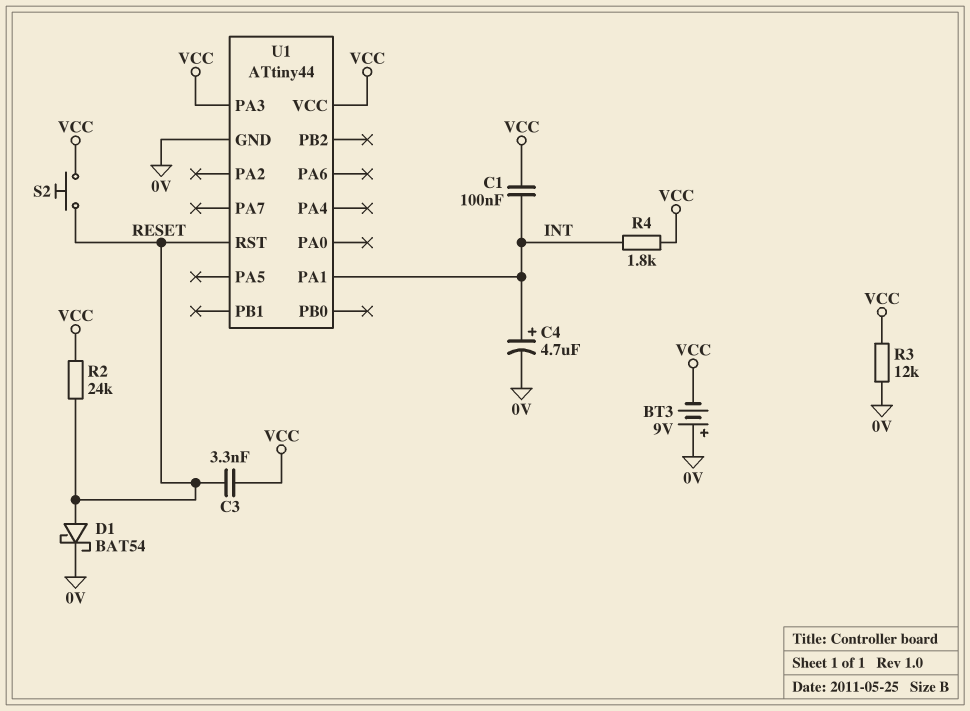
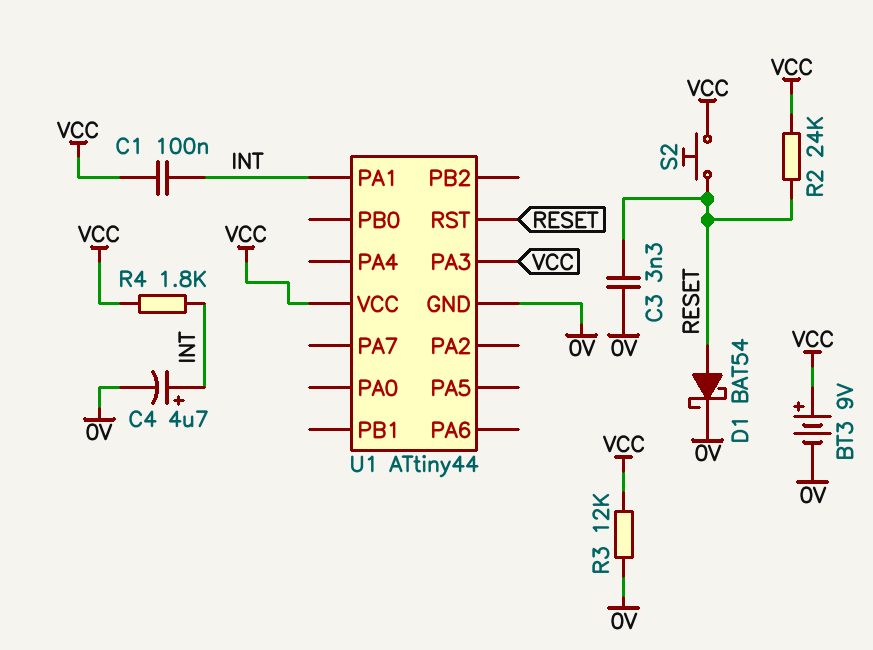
BT3: 9V (plus 0V, minus VCC) -> 9V (plus VCC, minus 0V)
C3: 3.3nF (RESET, VCC) -> 3.3nF (0V, RESET)

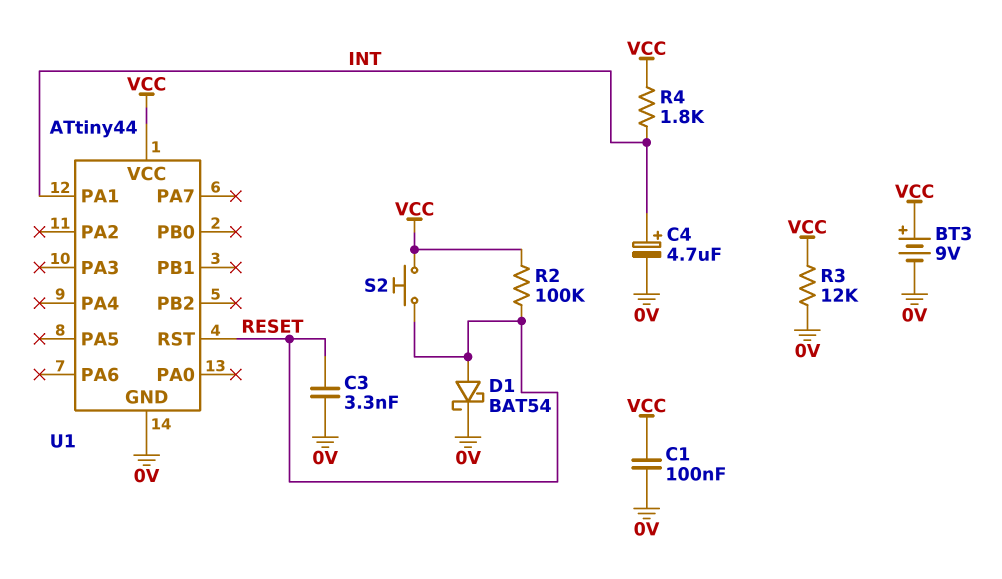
C1: 100nF (INT, VCC) -> 100nF (0V, VCC)
R2: 24k (RESET, VCC) -> 100k (RESET, VCC)
U1 pin PA3: VCC -> none

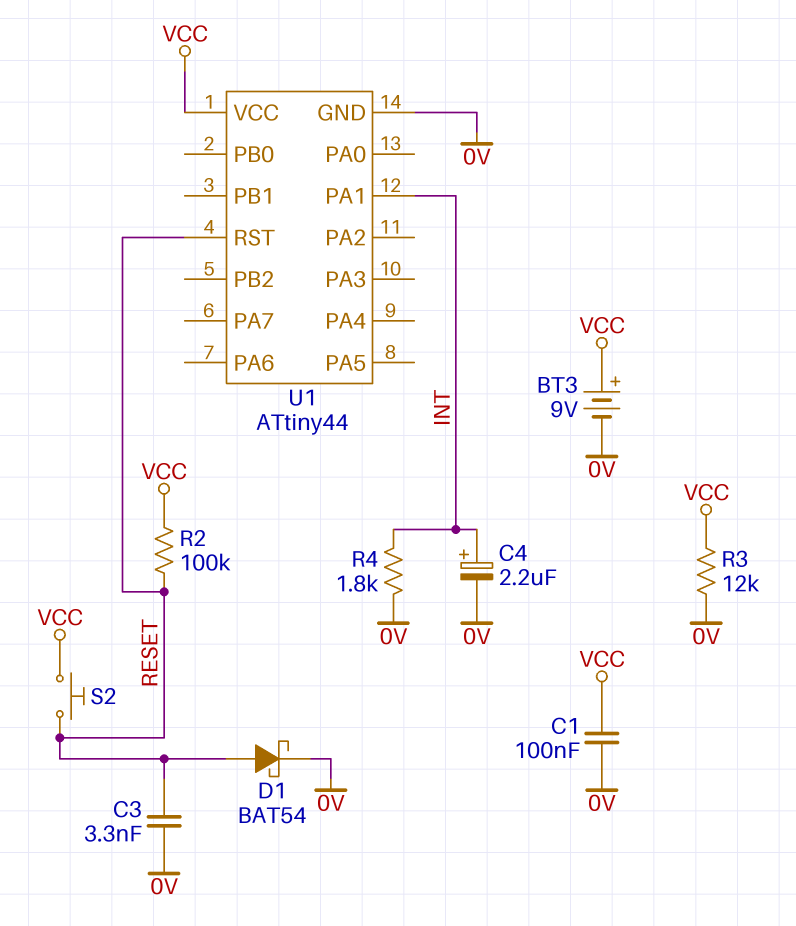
C4: 4.7uF (plus INT, minus 0V) -> 2.2uF (plus INT, minus 0V)
R4: 1.8k (INT, VCC) -> 1.8k (0V, INT)

